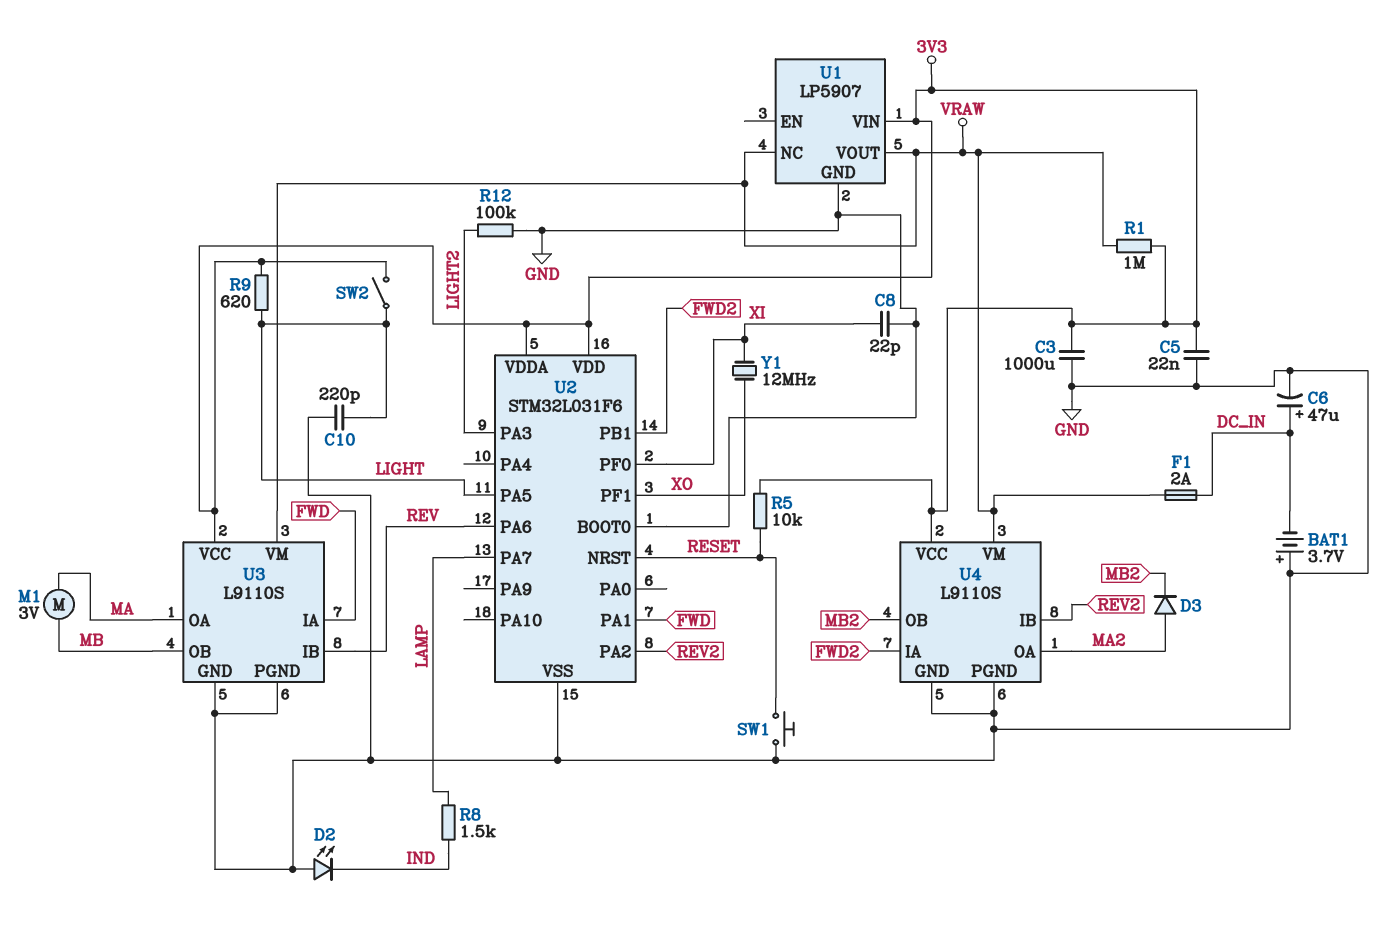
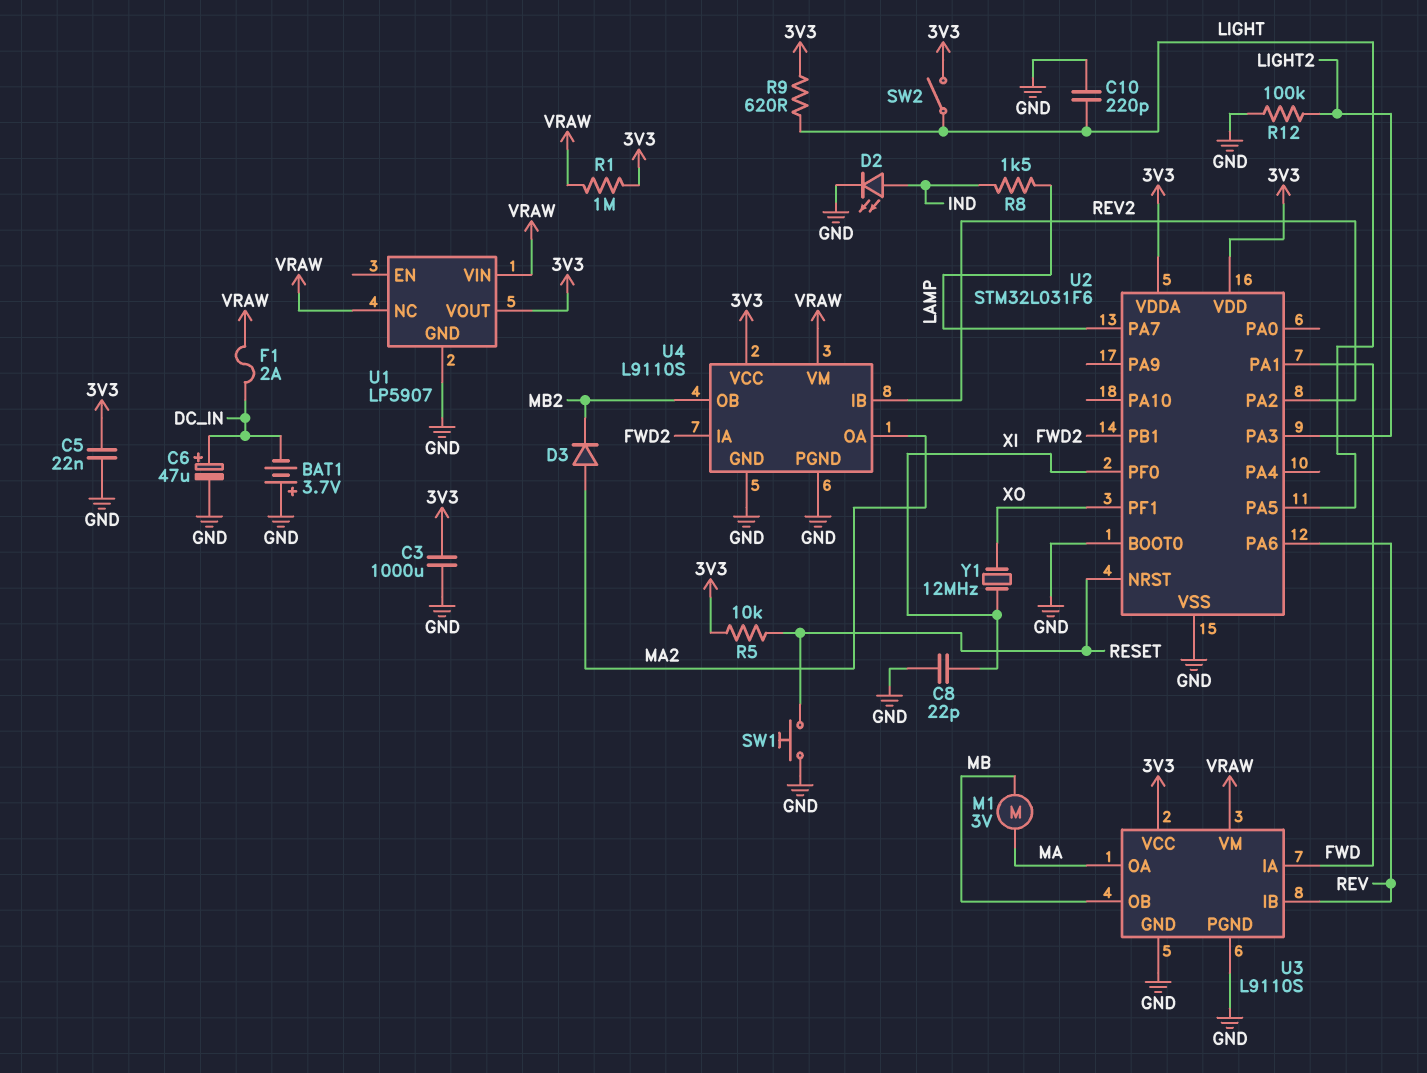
D2: LED (A GND, K IND) -> LED (A IND, K GND)
U1 pin VIN: 3V3 -> VRAW
U1 pin VOUT: VRAW -> 3V3

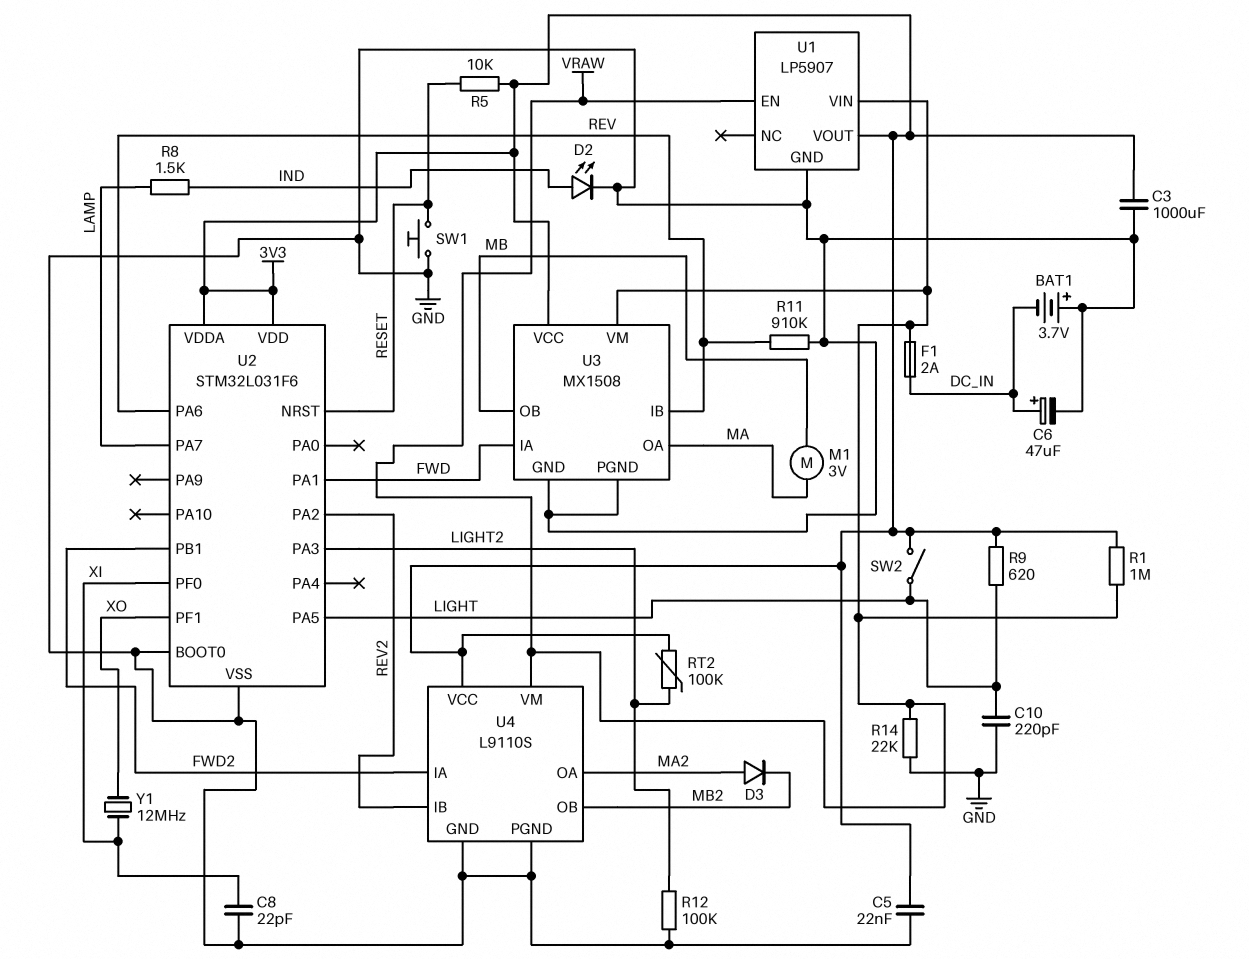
R11: none -> 910k (GND, REV)
R14: none -> 22k (GND, VRAW)
RT2: none -> 100k (3V3, LIGHT2)
U1 pin EN: none -> VRAW
U1 pin NC: VRAW -> none
U3: L9110S -> MX1508

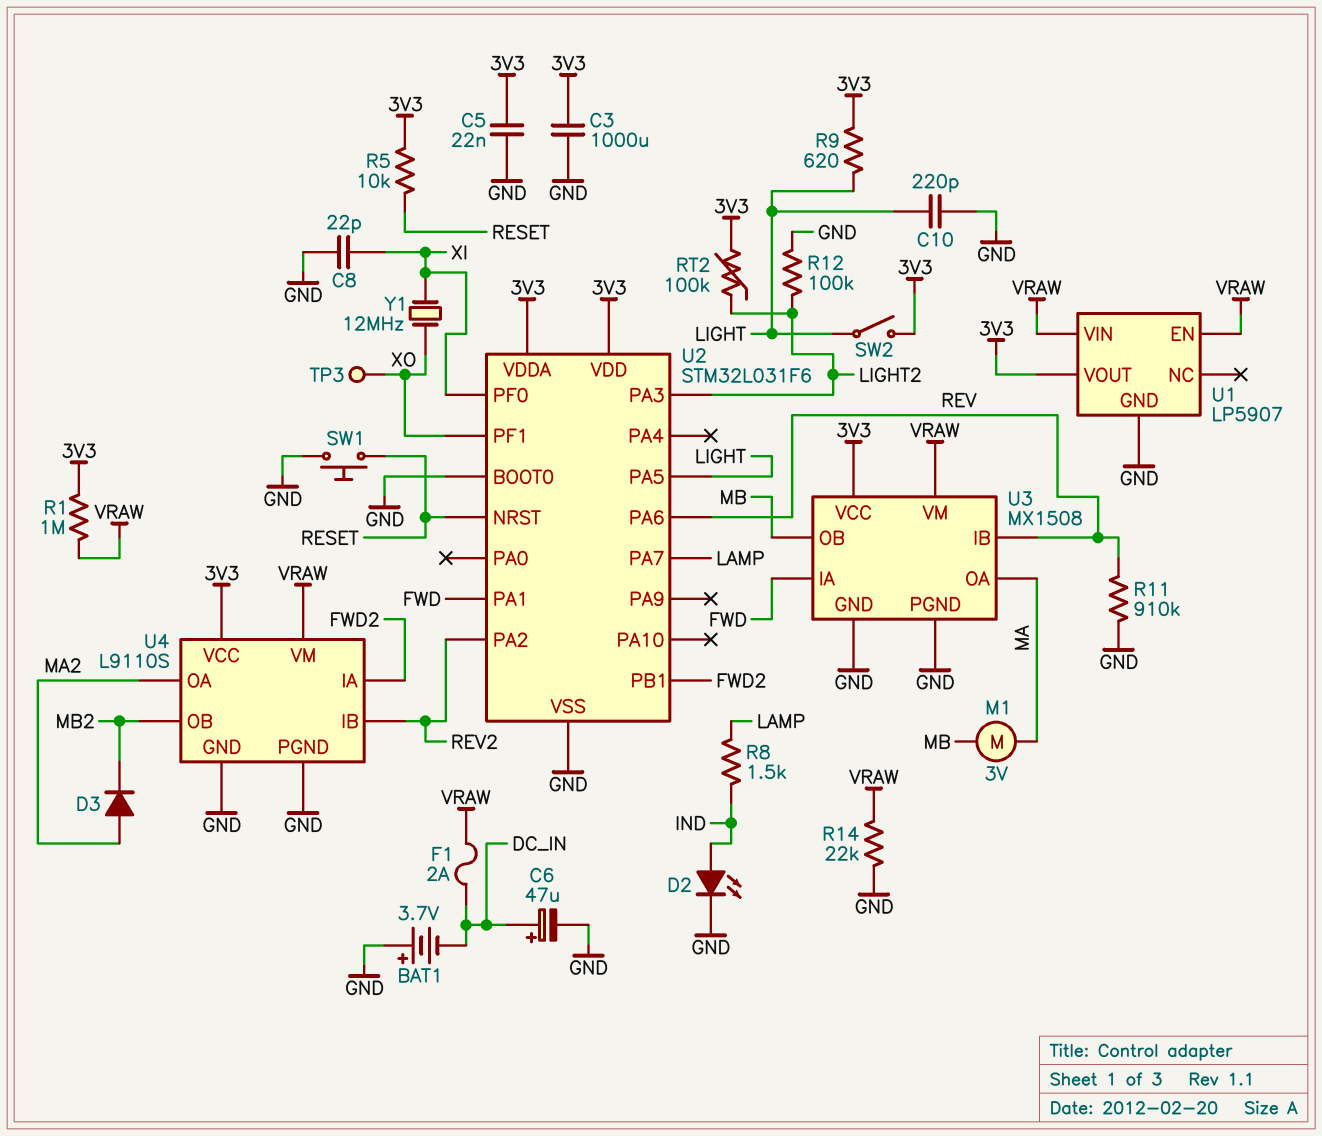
TP3: none -> test point (XO)

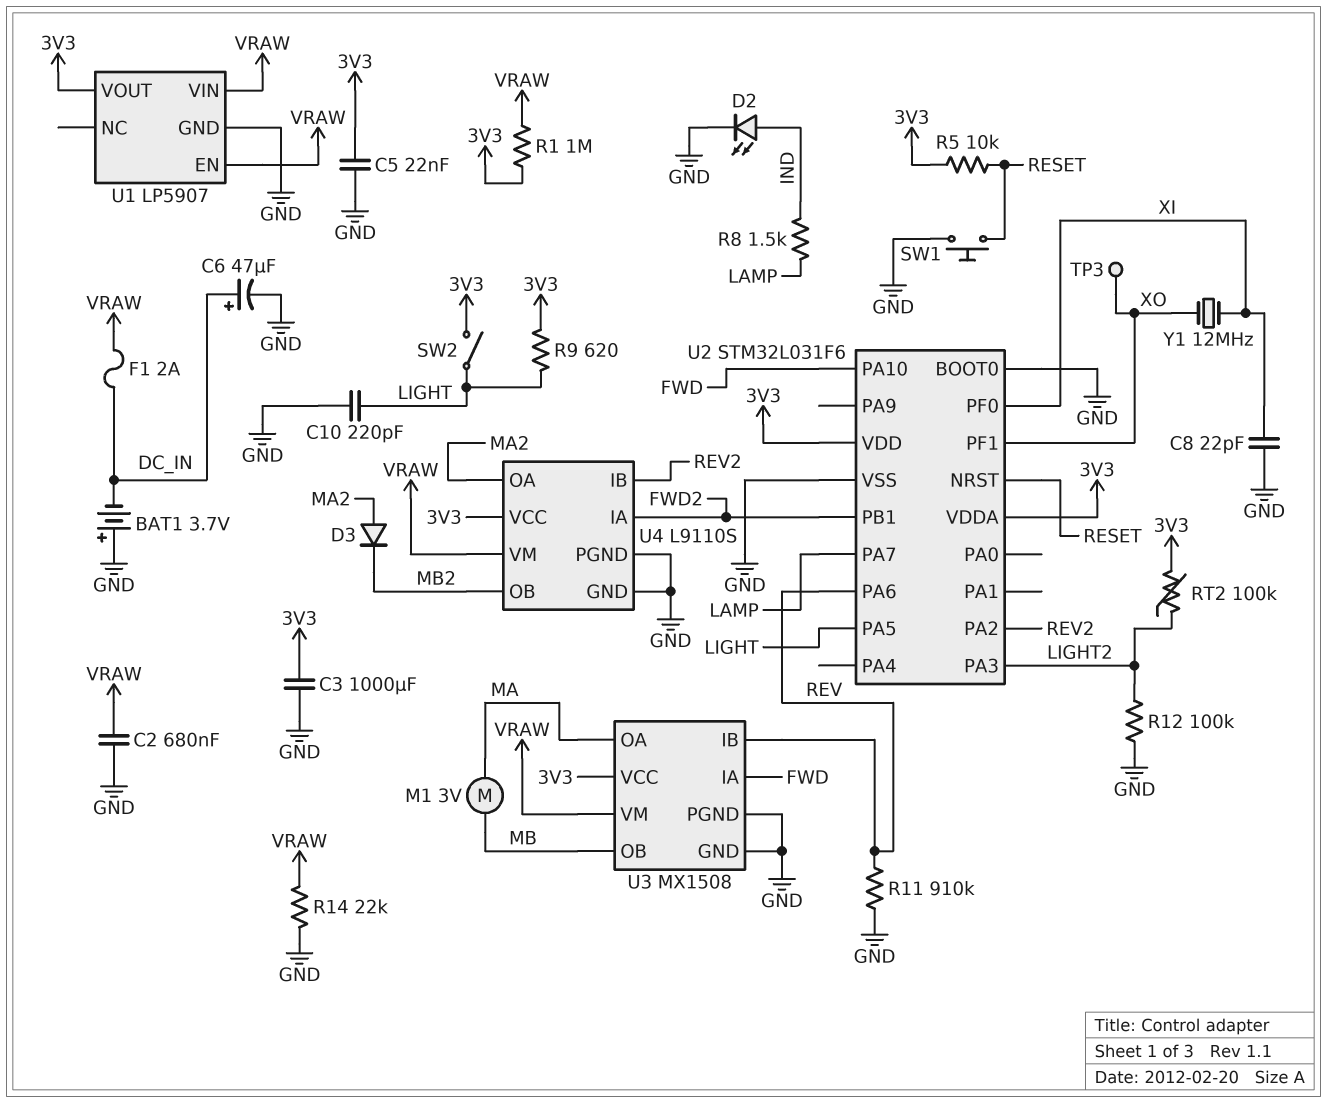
C2: none -> 680nF (GND, VRAW)
U2 pin PA1: FWD -> none
U2 pin PA10: none -> FWD

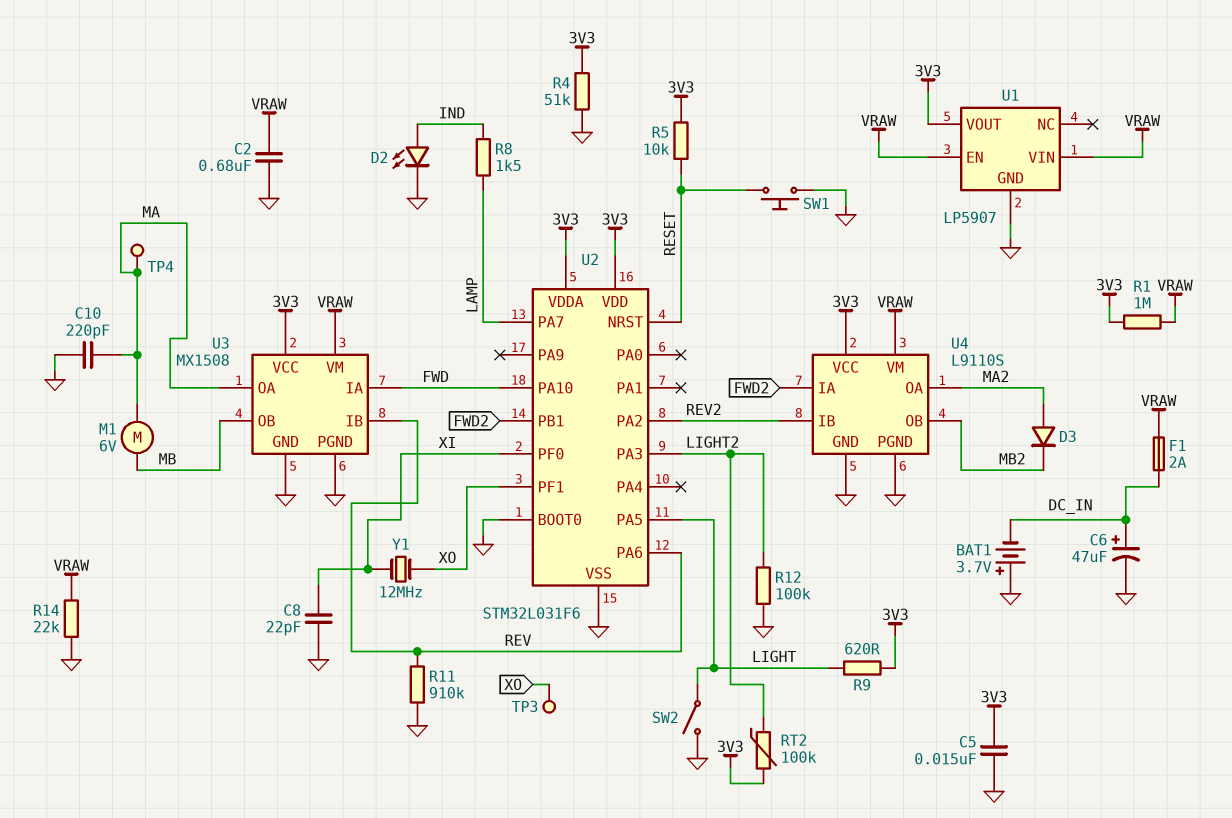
C3: 1000uF (3V3, GND) -> none
C5: 22nF (3V3, GND) -> 15nF (3V3, GND)
C10: 220pF (GND, LIGHT) -> 220pF (GND, MA)
M1: motor 3V (MA, MB) -> motor 6V (MA, MB)
R4: none -> 51k (3V3, GND)
SW2: switch (3V3, LIGHT) -> switch (GND, LIGHT)
TP4: none -> test point (MA)

